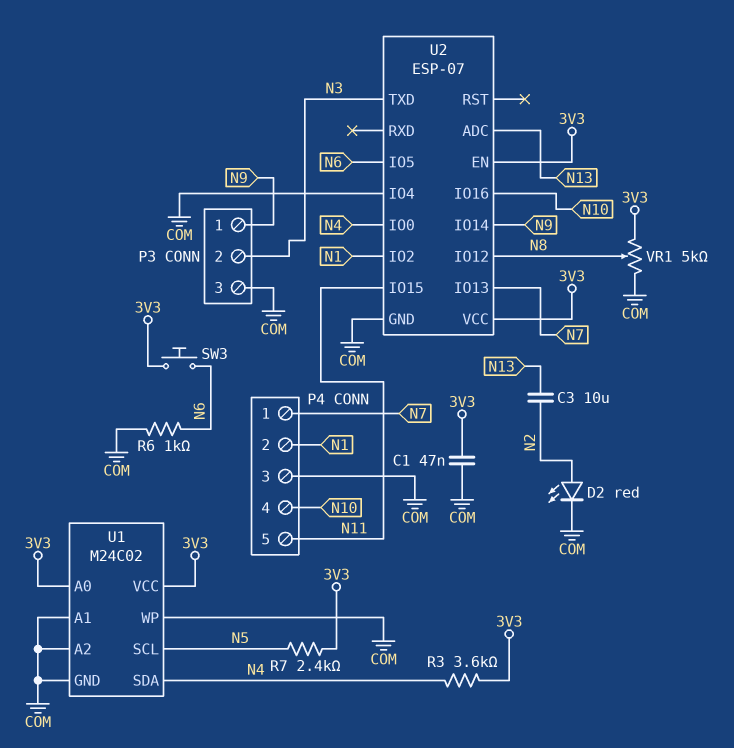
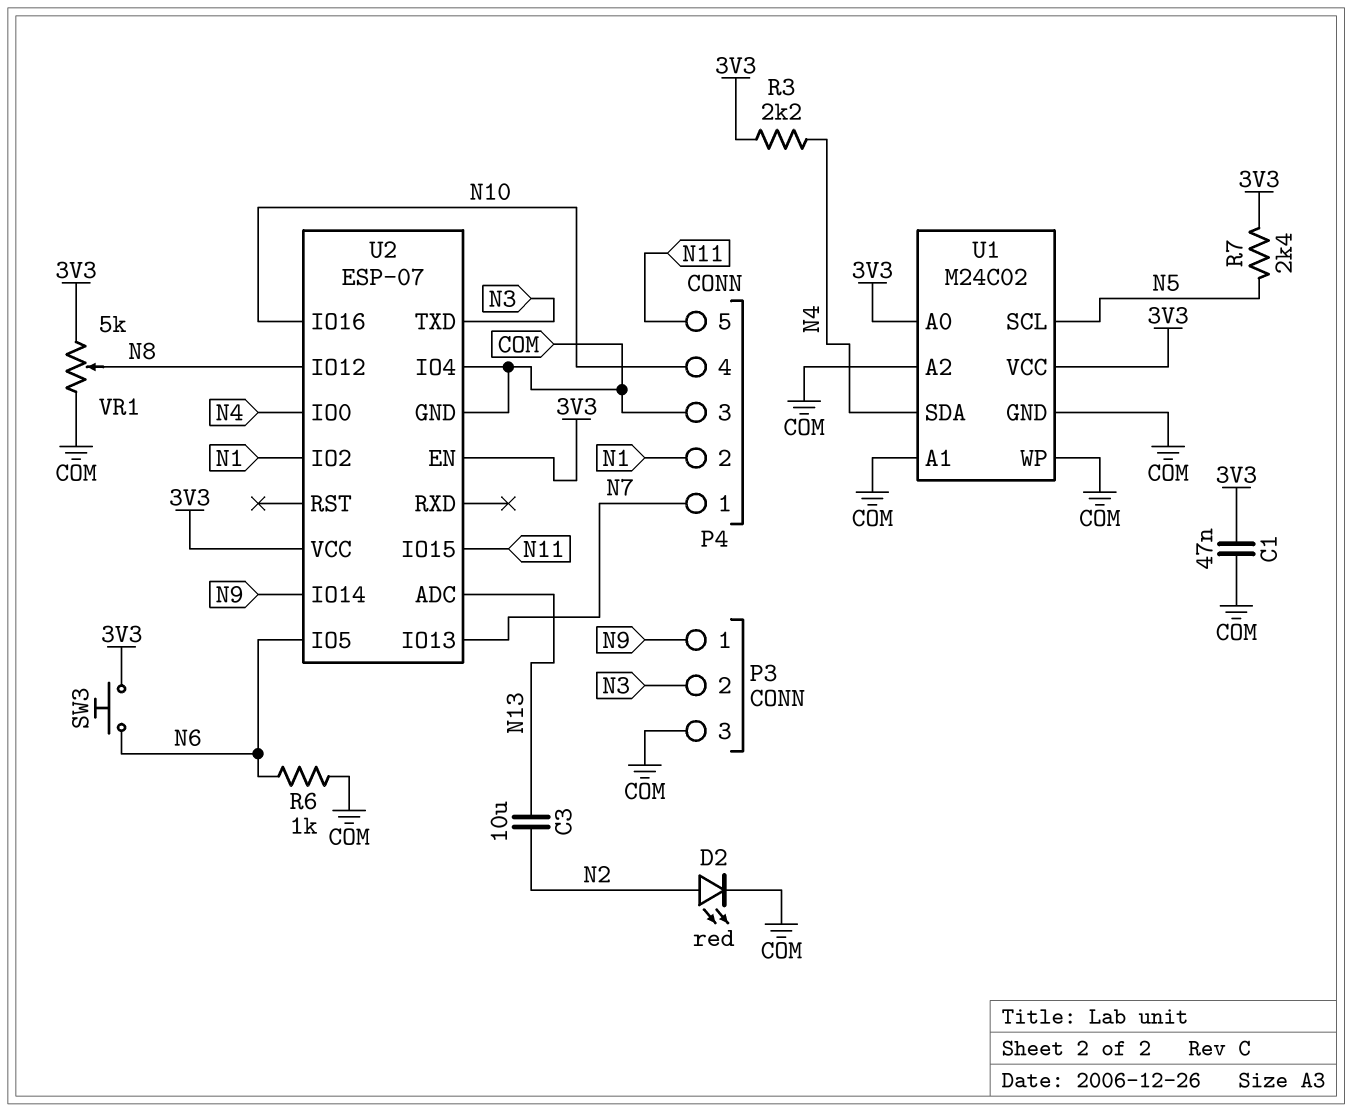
R3: 3.6k (3V3, N4) -> 2.2k (3V3, N4)

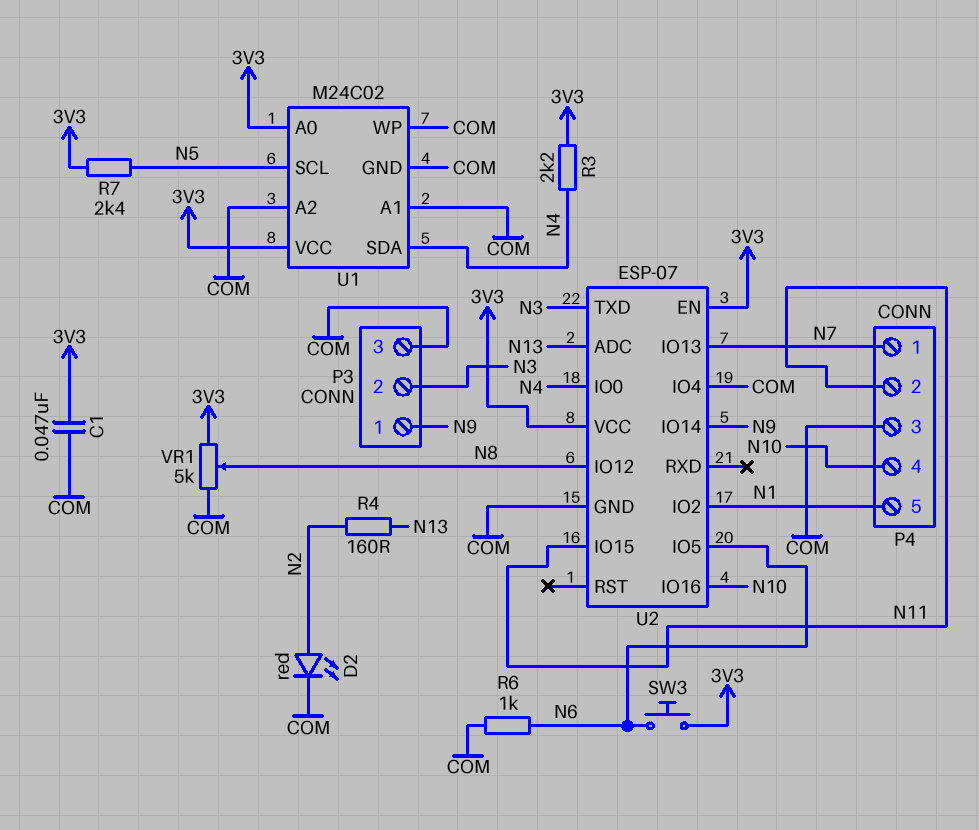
C3: 10uF (N2, N13) -> none
P4 pin 2: N1 -> N11
P4 pin 5: N11 -> N1
R4: none -> 160 (N2, N13)

